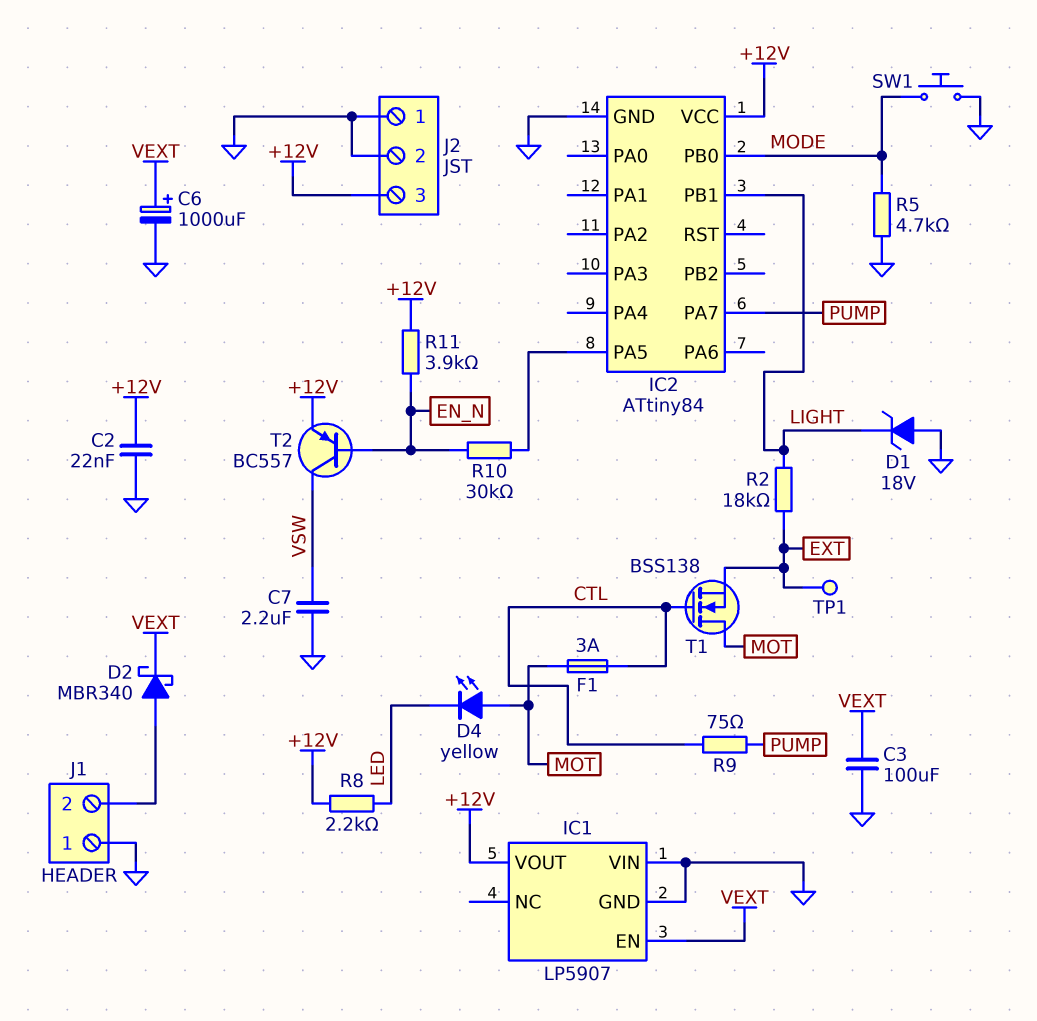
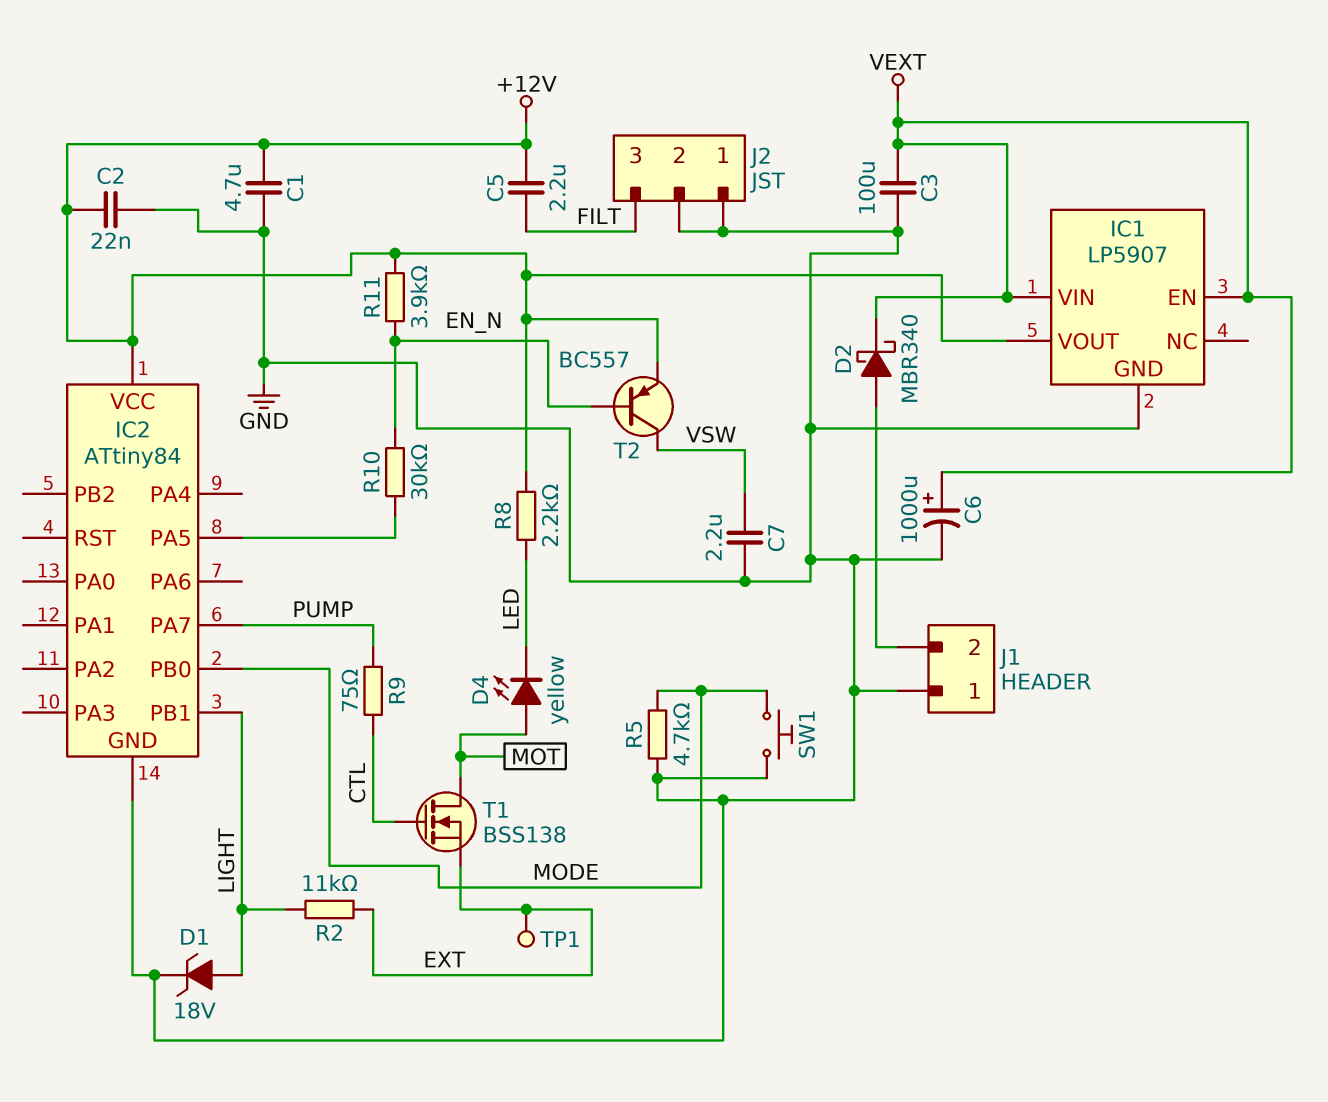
C1: none -> 4.7uF (+12V, GND)
C5: none -> 2.2uF (+12V, FILT)
D1: zener 18V (A GND, K LIGHT) -> zener 18V (A LIGHT, K GND)
F1: 3A (CTL, MOT) -> none
IC1 pin VIN: GND -> VEXT
J2 pin 3: +12V -> FILT
R2: 18k (EXT, LIGHT) -> 11k (EXT, LIGHT)

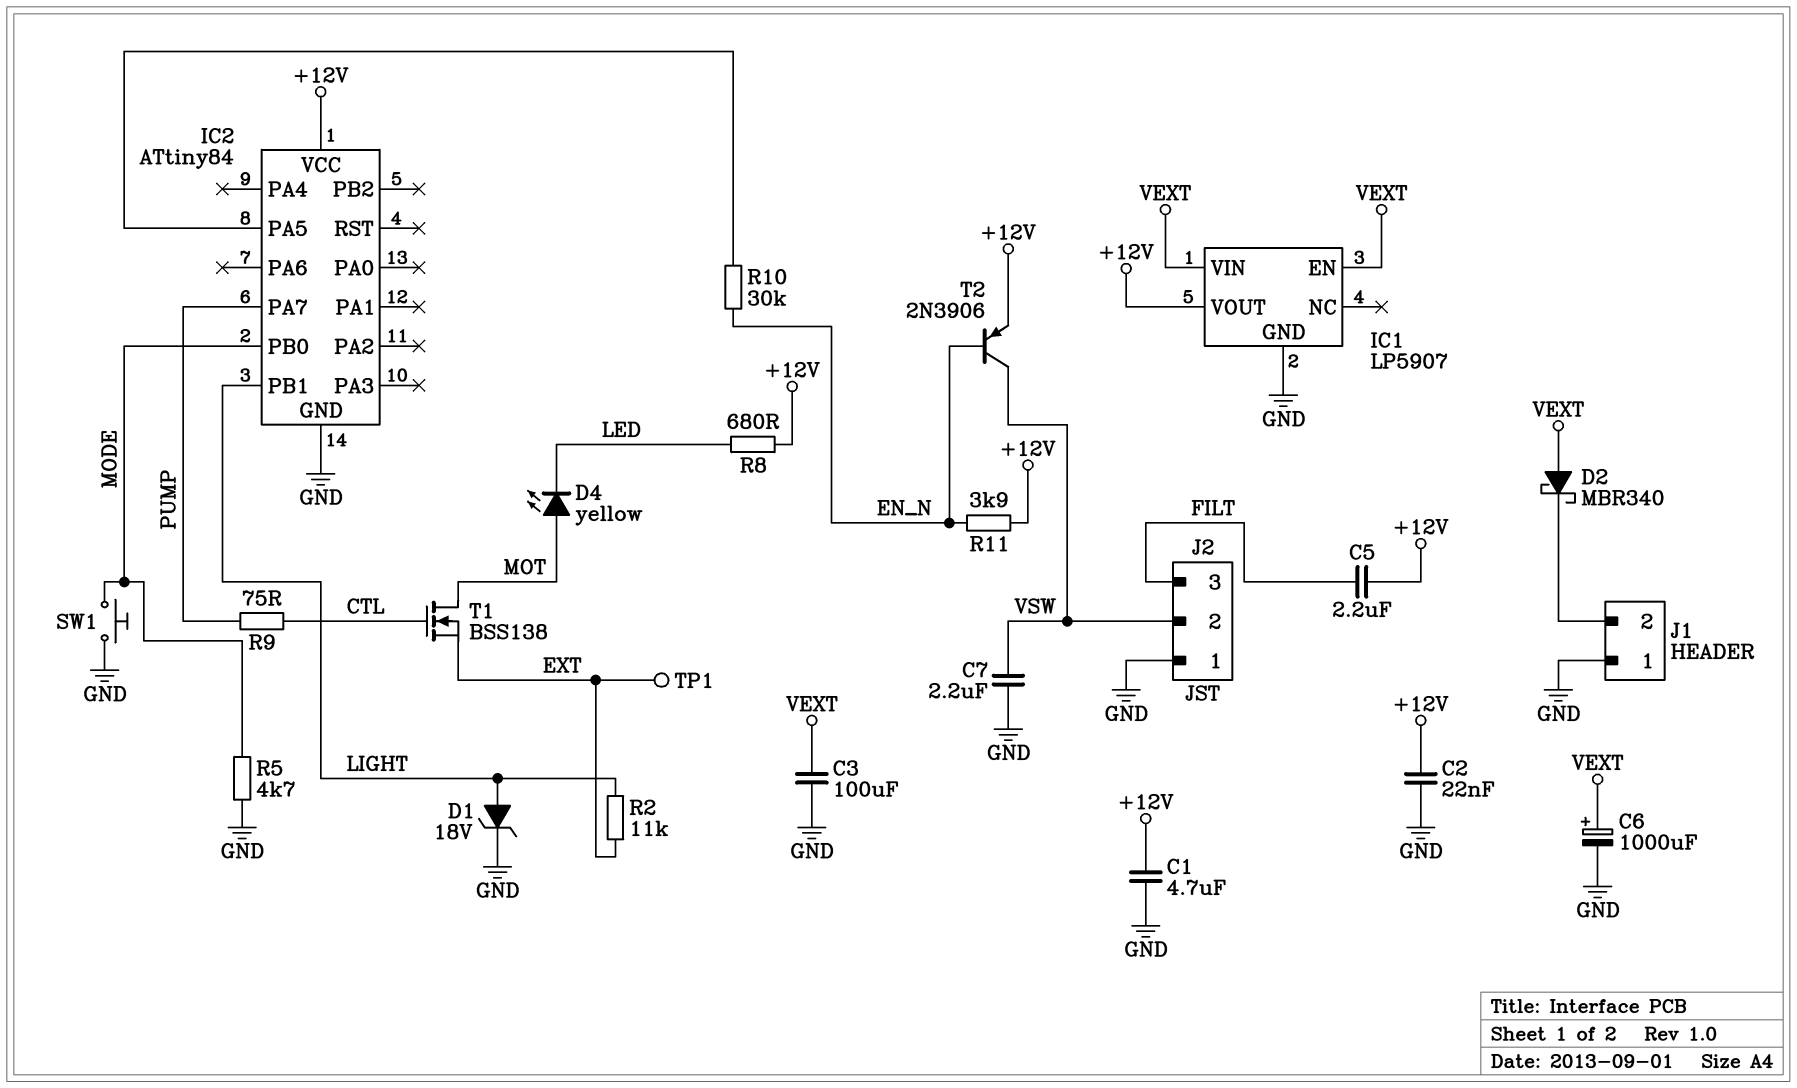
D2: schottky MBR340 (A J1/2, K VEXT) -> schottky MBR340 (A VEXT, K J1/2)
J2 pin 2: GND -> VSW
R8: 2.2k (+12V, LED) -> 680 (+12V, LED)
T2: PNP BC557 (B EN_N, C VSW, E +12V) -> PNP 2N3906 (B EN_N, C VSW, E +12V)

